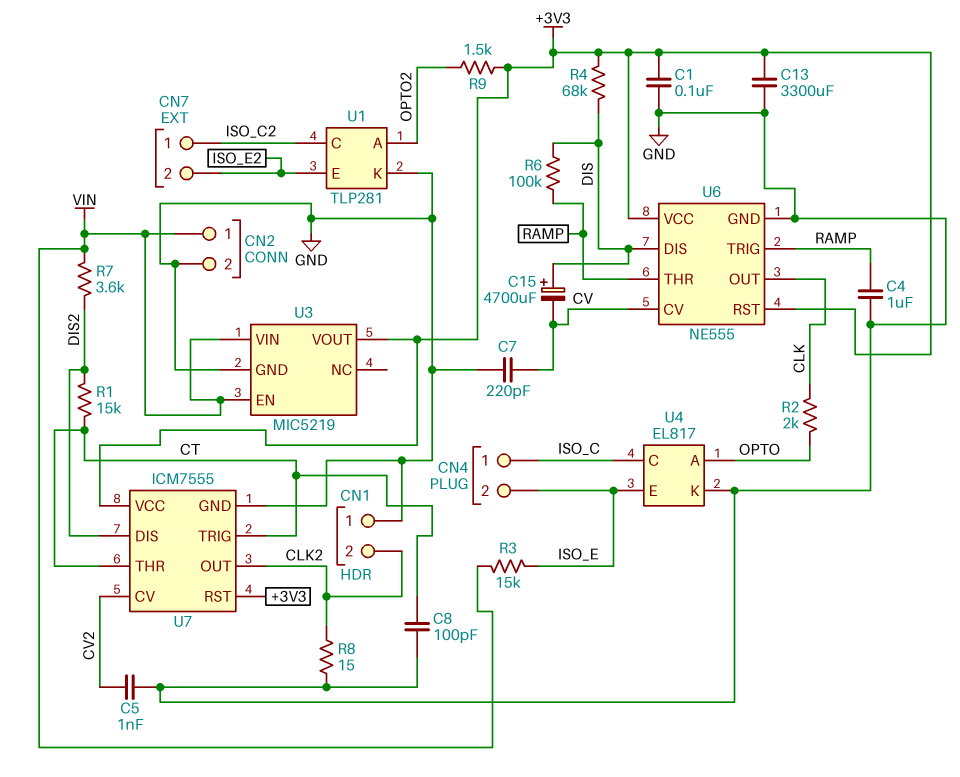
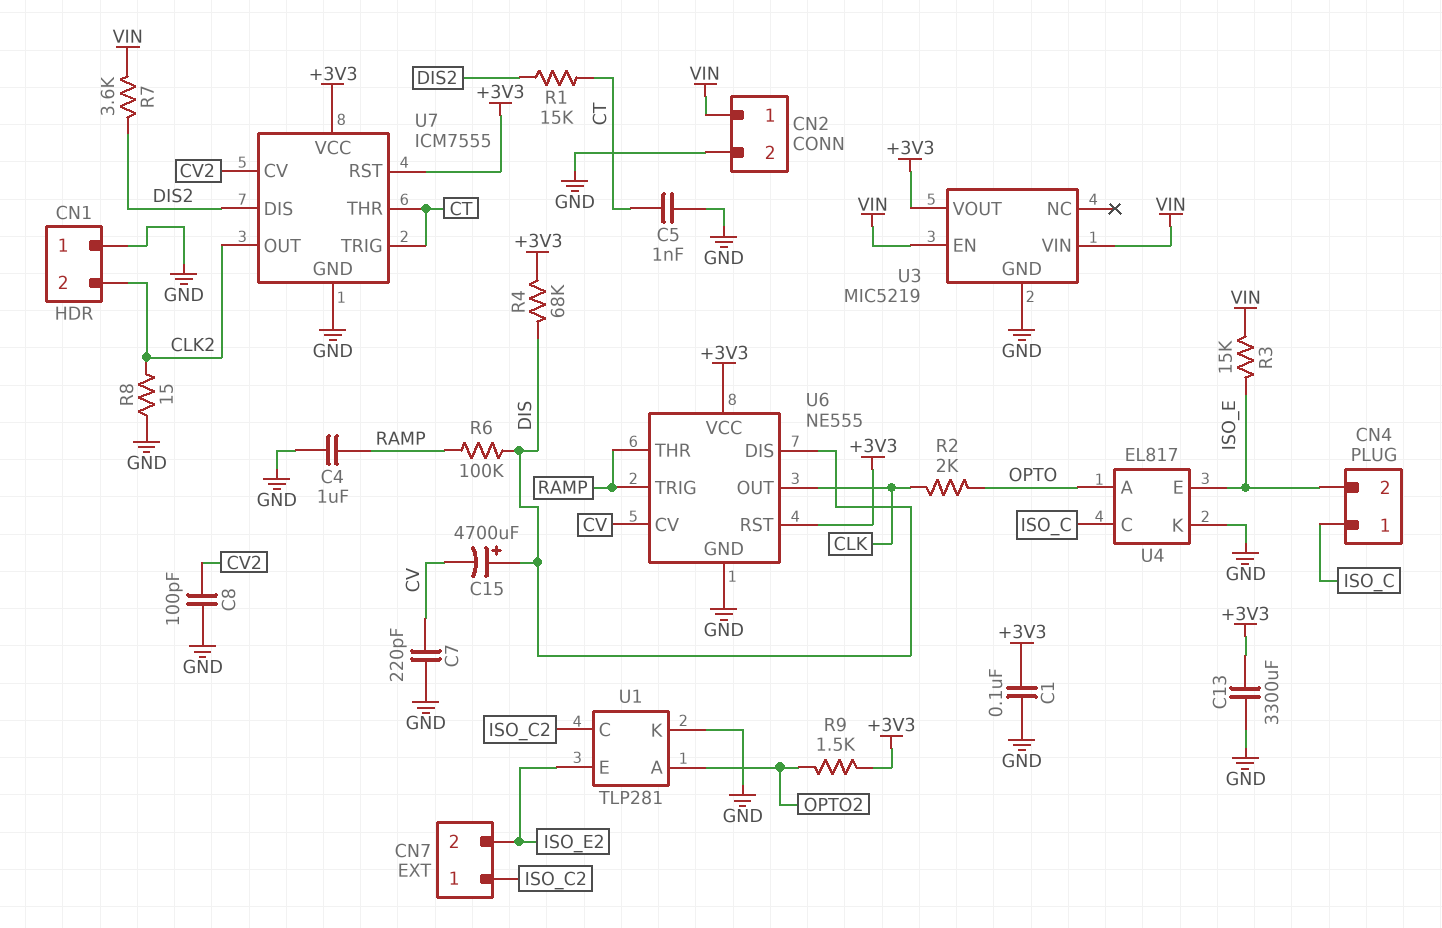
C5: 1nF (CV2, GND) -> 1nF (CT, GND)
C8: 100pF (CT, GND) -> 100pF (CV2, GND)

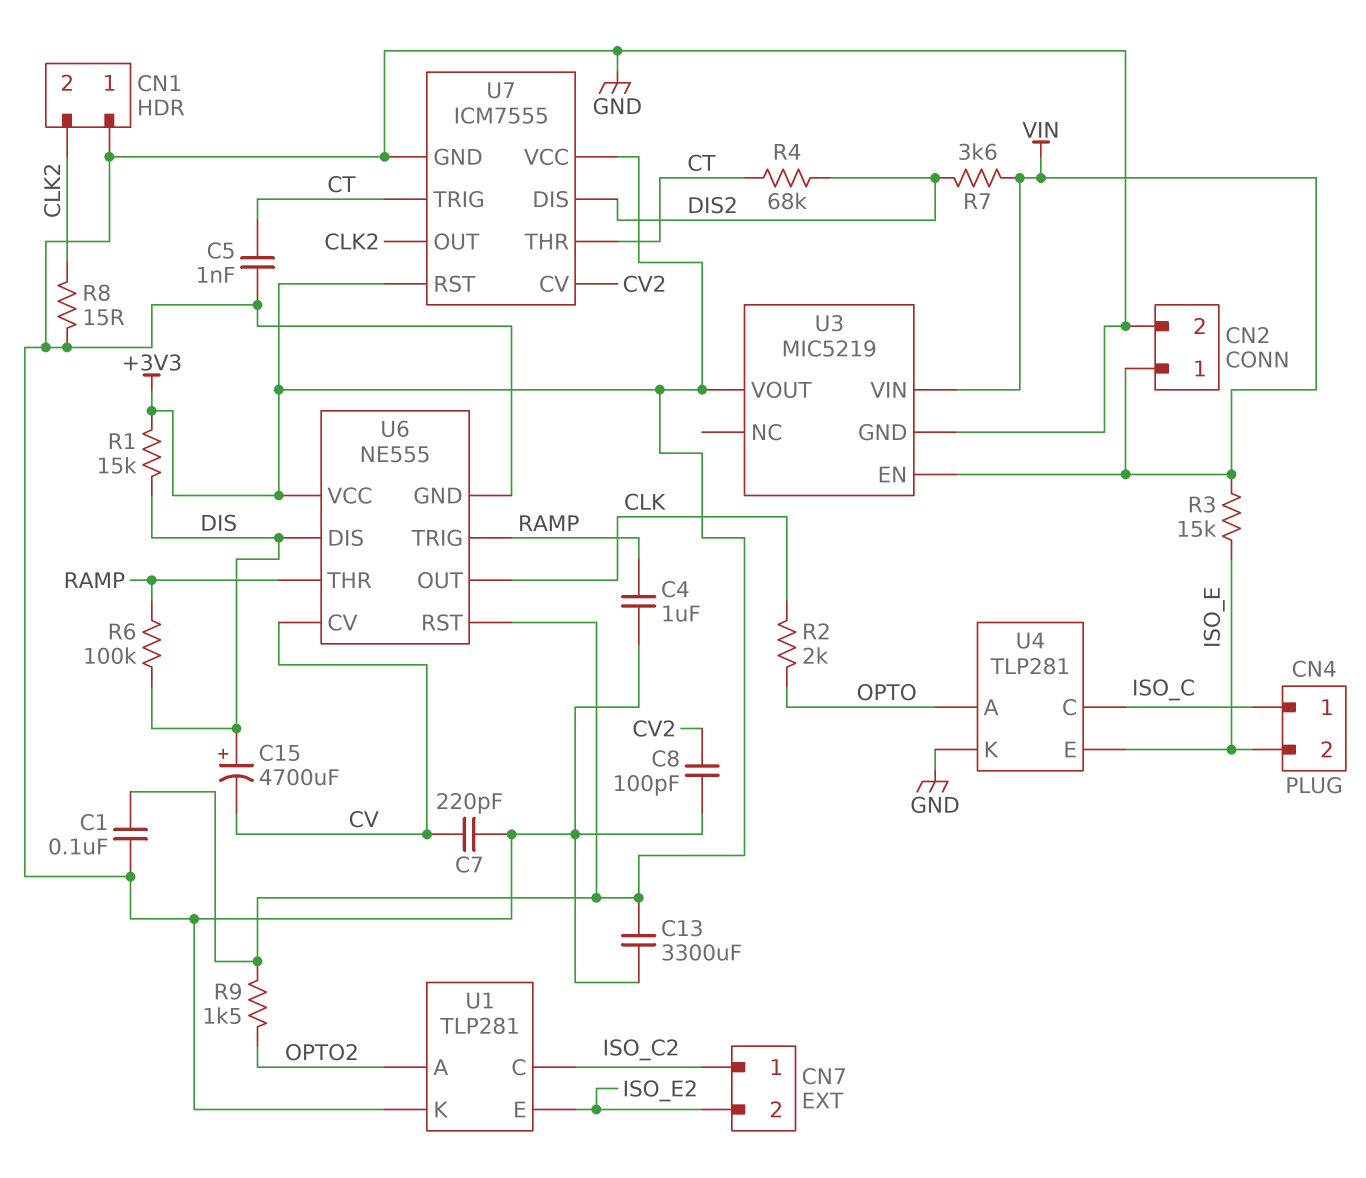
R1: 15k (CT, DIS2) -> 15k (+3V3, DIS)
R4: 68k (+3V3, DIS) -> 68k (CT, DIS2)
U4: EL817 -> TLP281

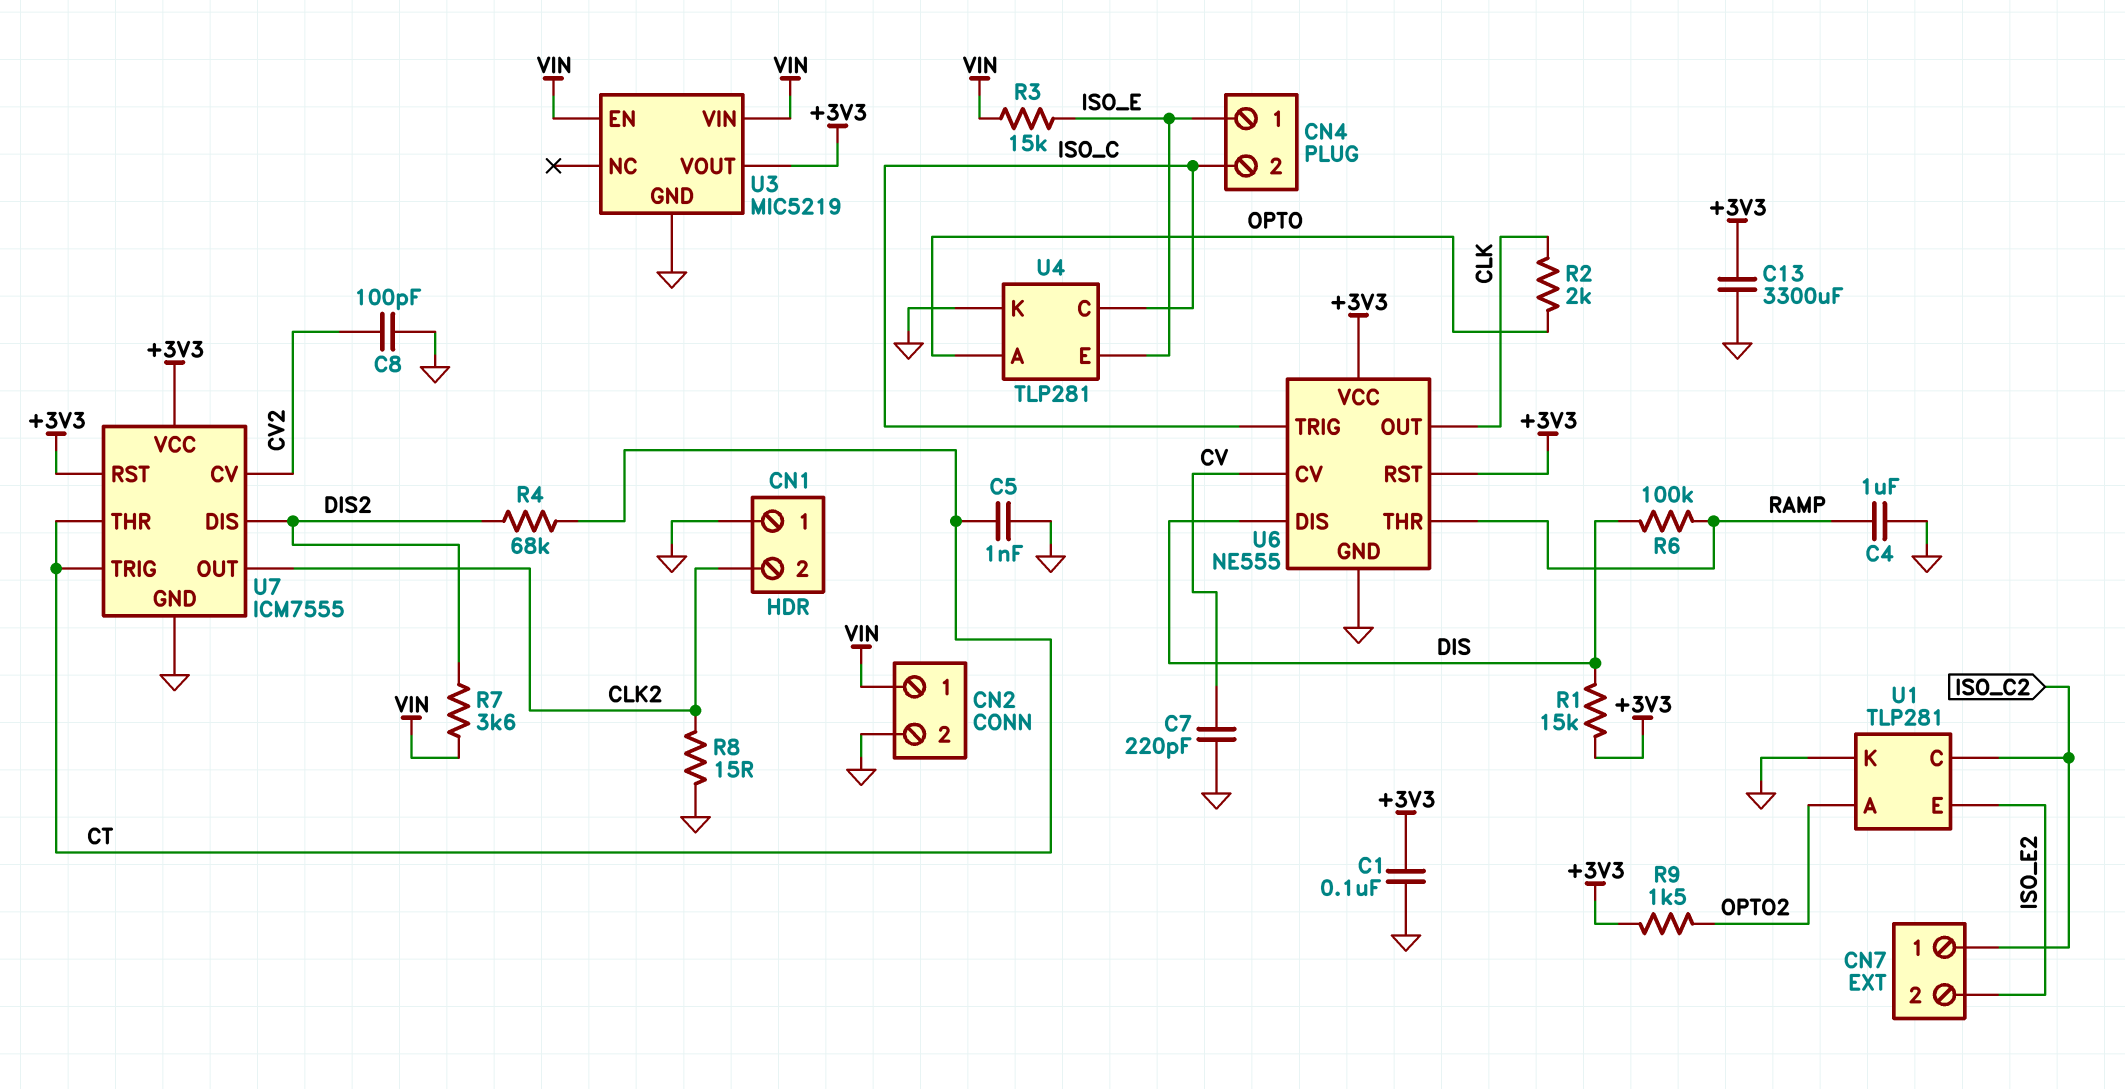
C15: 4700uF (plus DIS, minus CV) -> none
CN4 pin 1: ISO_C -> ISO_E
CN4 pin 2: ISO_E -> ISO_C
U6 pin TRIG: RAMP -> ISO_C

